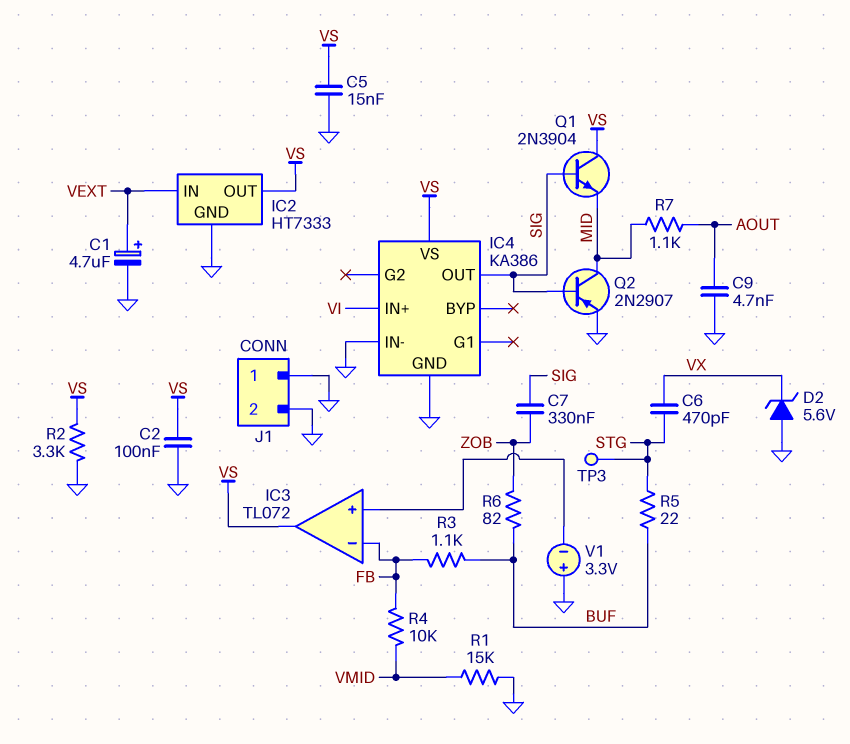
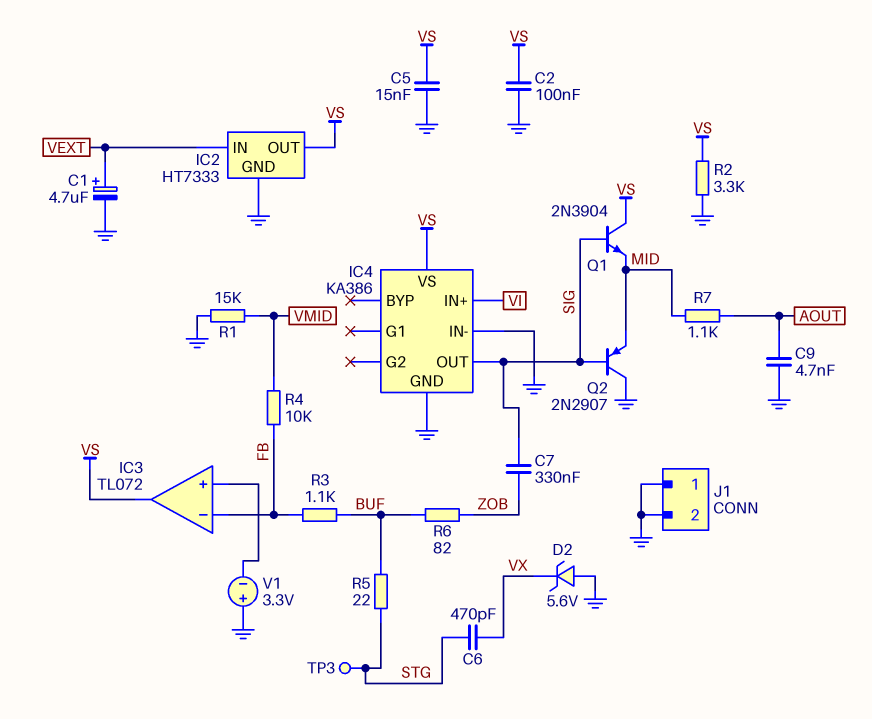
Q2: PNP 2N2907 (B SIG, C MID, E GND) -> PNP 2N2907 (B SIG, C GND, E MID)

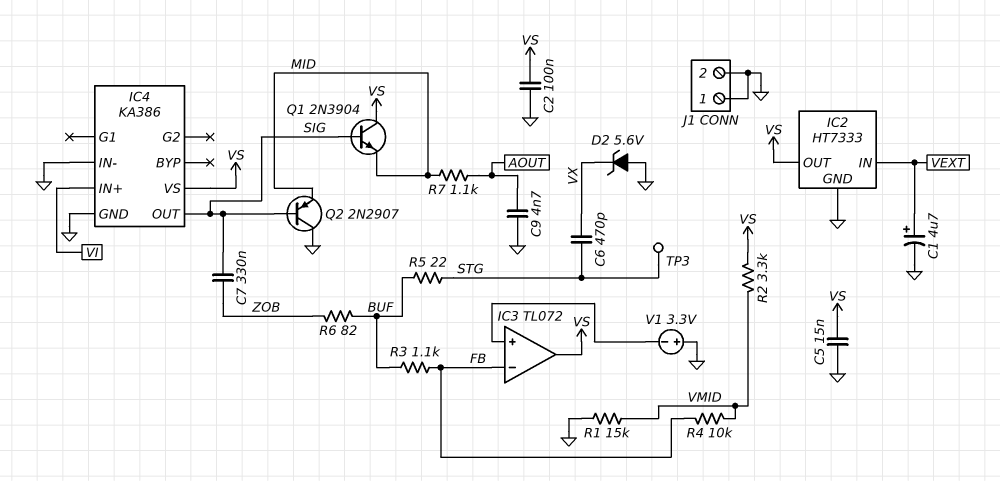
R2: 3.3k (GND, VS) -> 3.3k (VMID, VS)

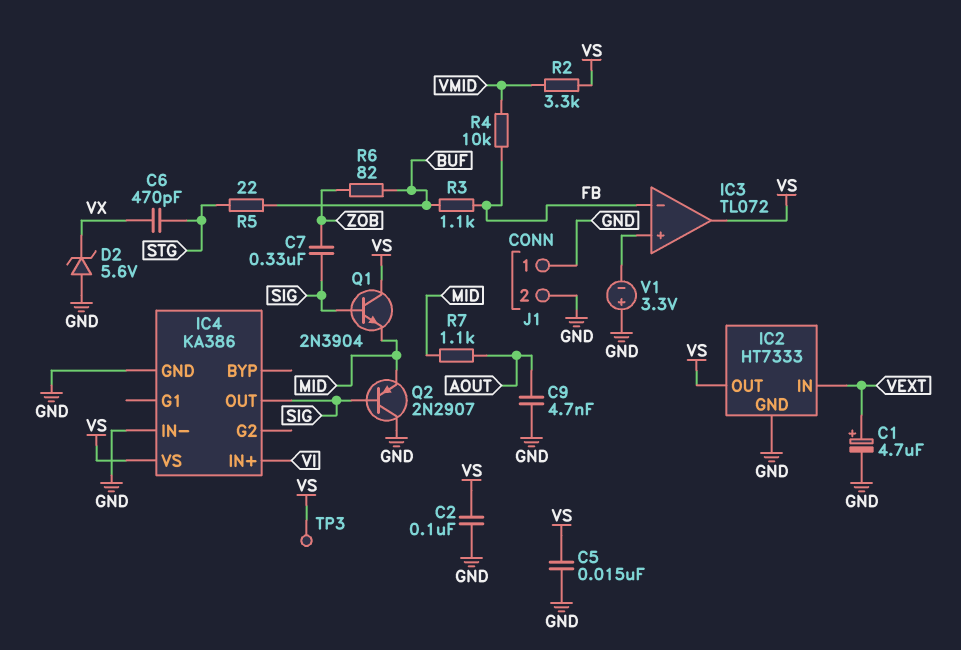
R1: 15k (GND, VMID) -> none
TP3: test point (STG) -> test point (VS)

